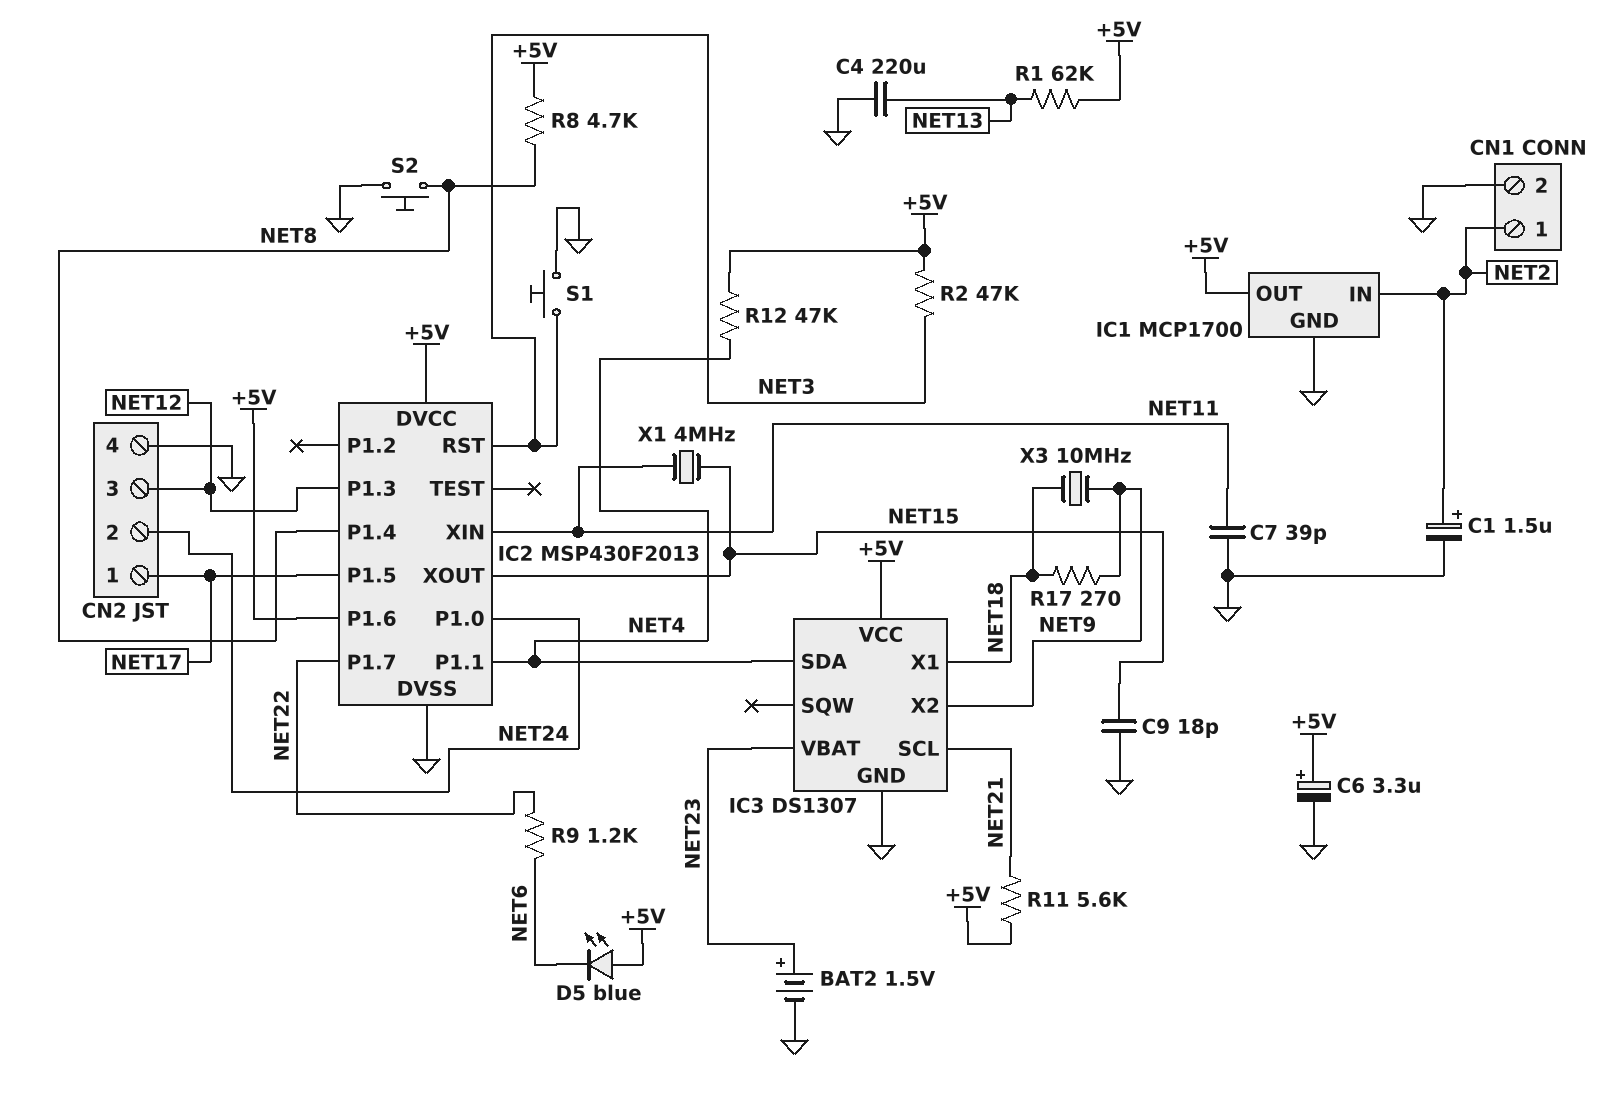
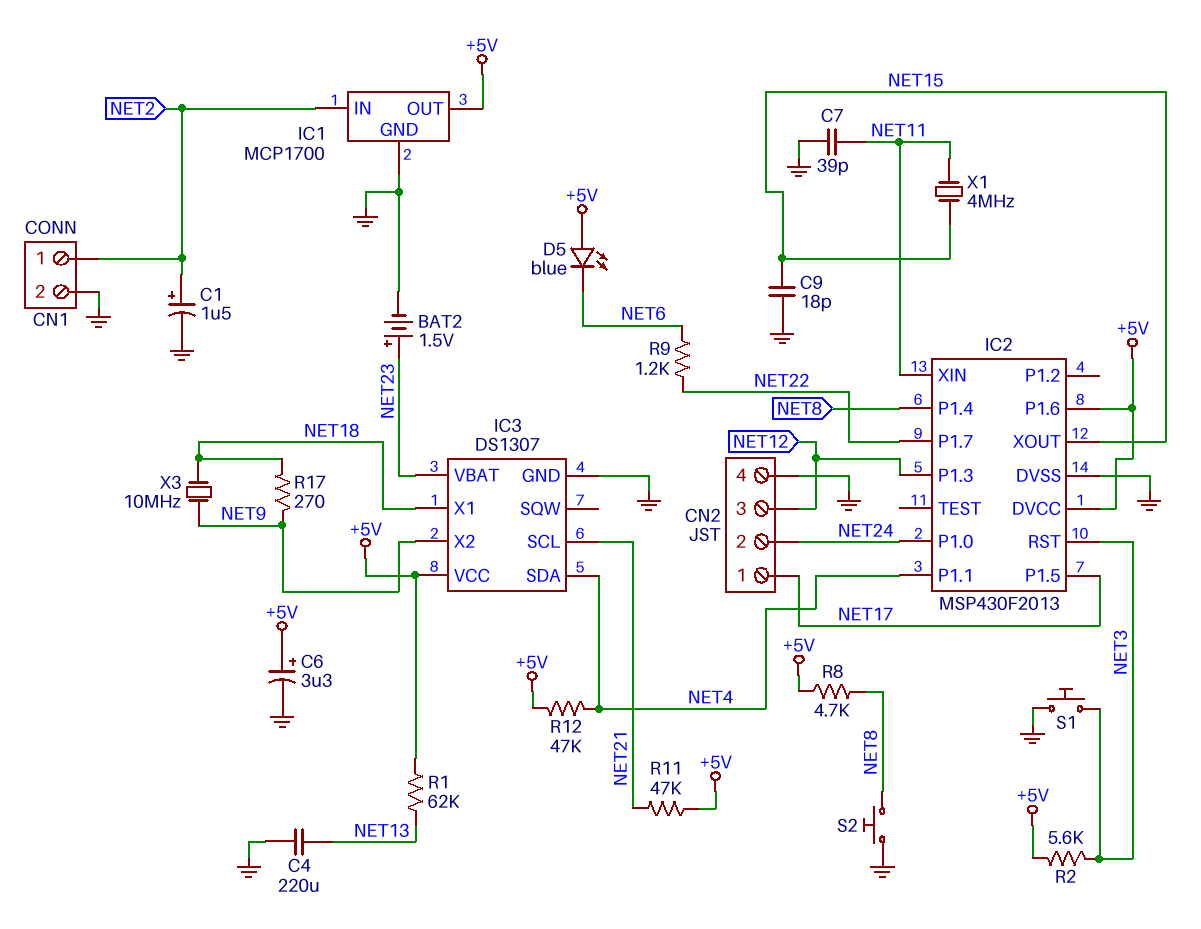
R2: 47k (+5V, NET3) -> 5.6k (+5V, NET3)
R11: 5.6k (+5V, NET21) -> 47k (+5V, NET21)

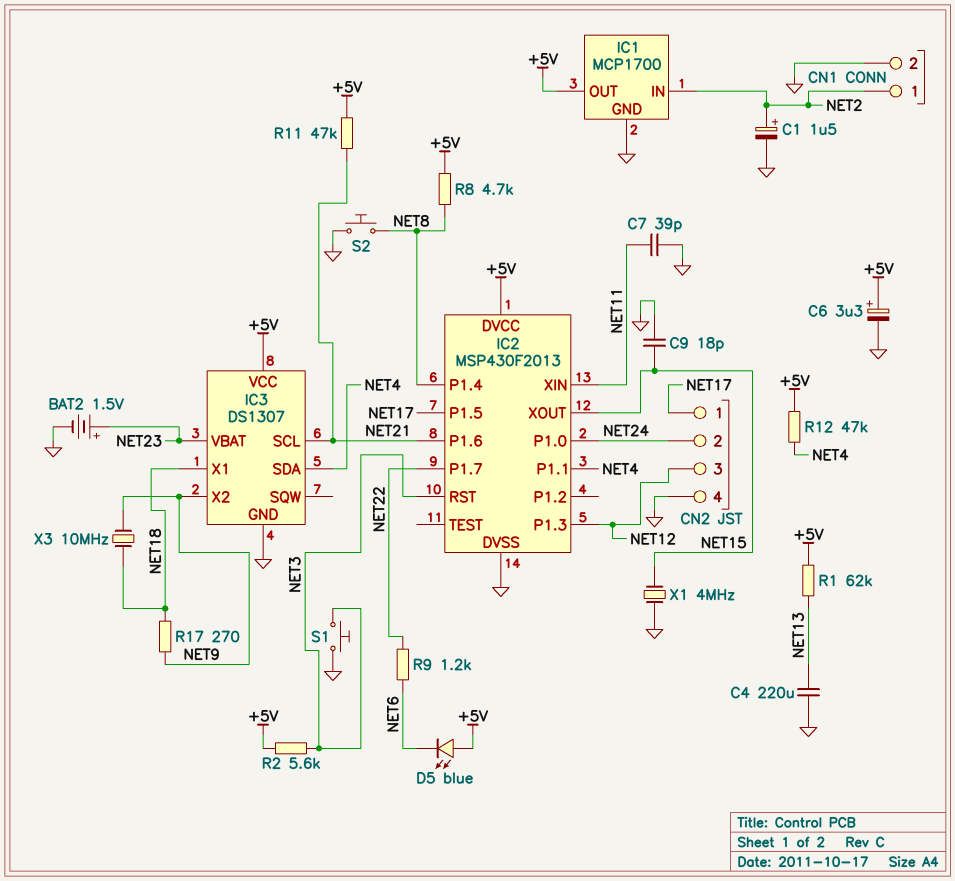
IC2 pin P1.6: +5V -> NET21
X1: 4MHz (NET11, NET15) -> 4MHz (GND, NET15)

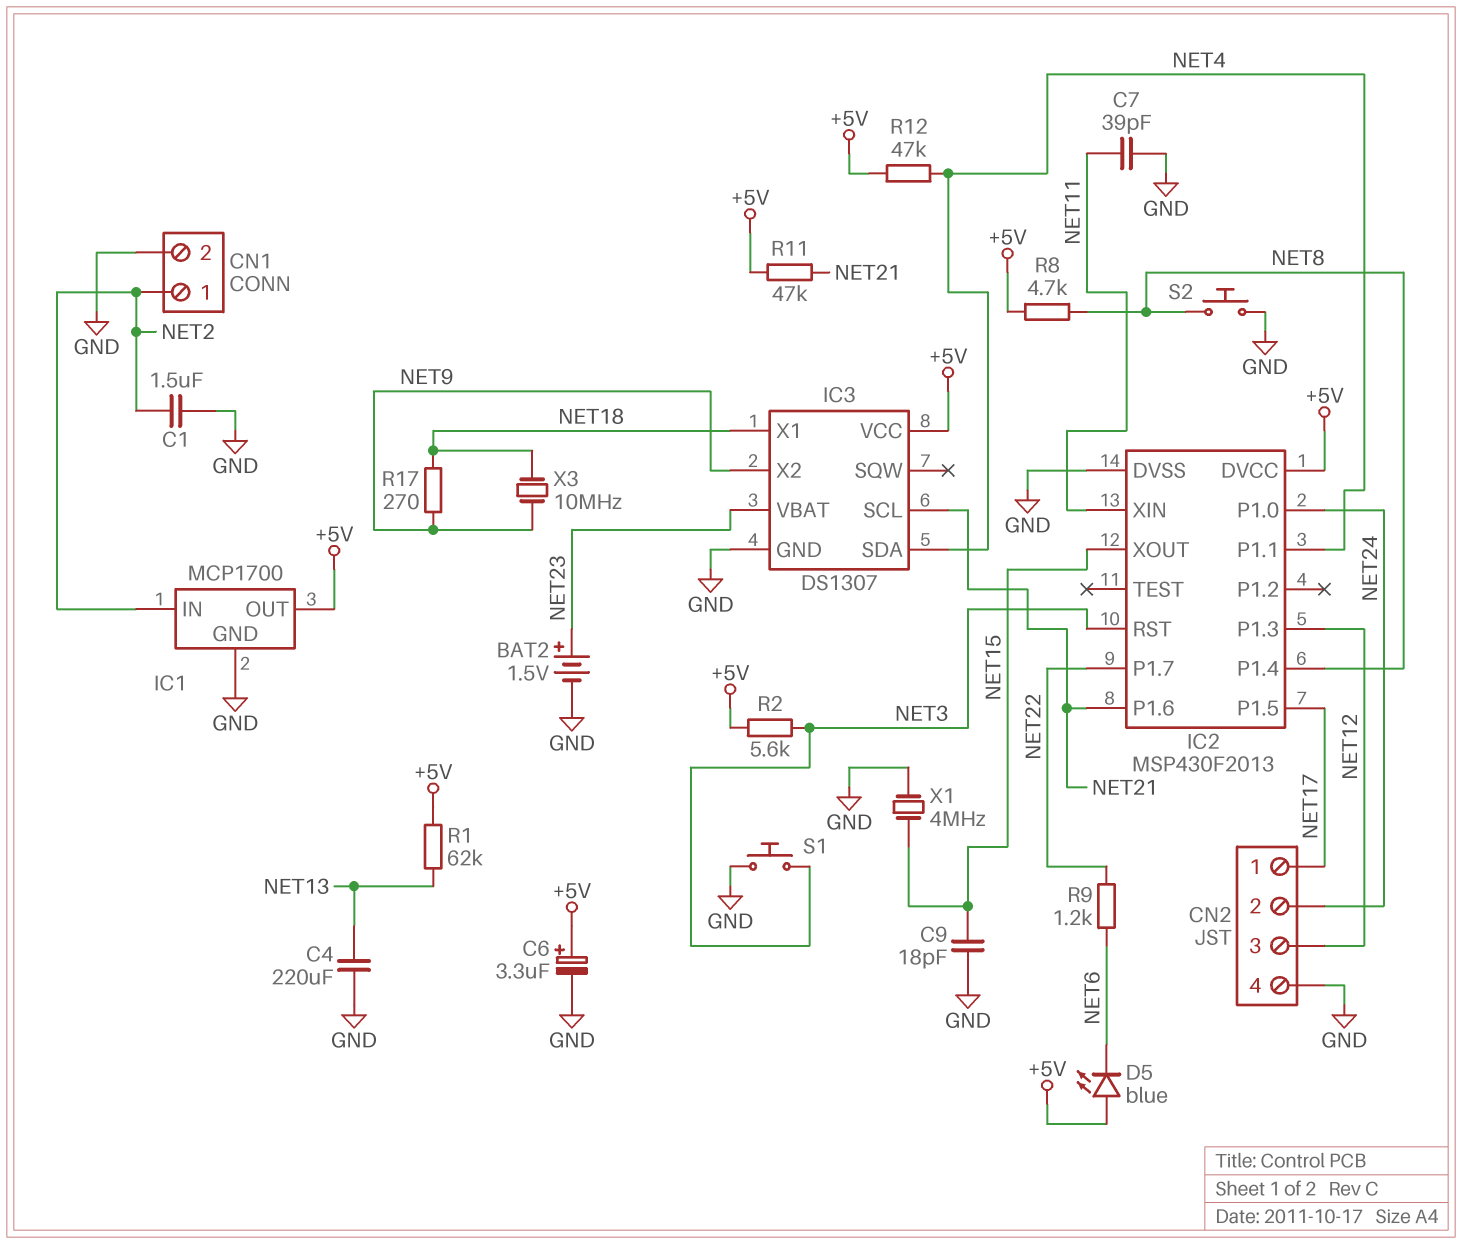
C1: 1.5uF (plus NET2, minus GND) -> 1.5uF (GND, NET2)

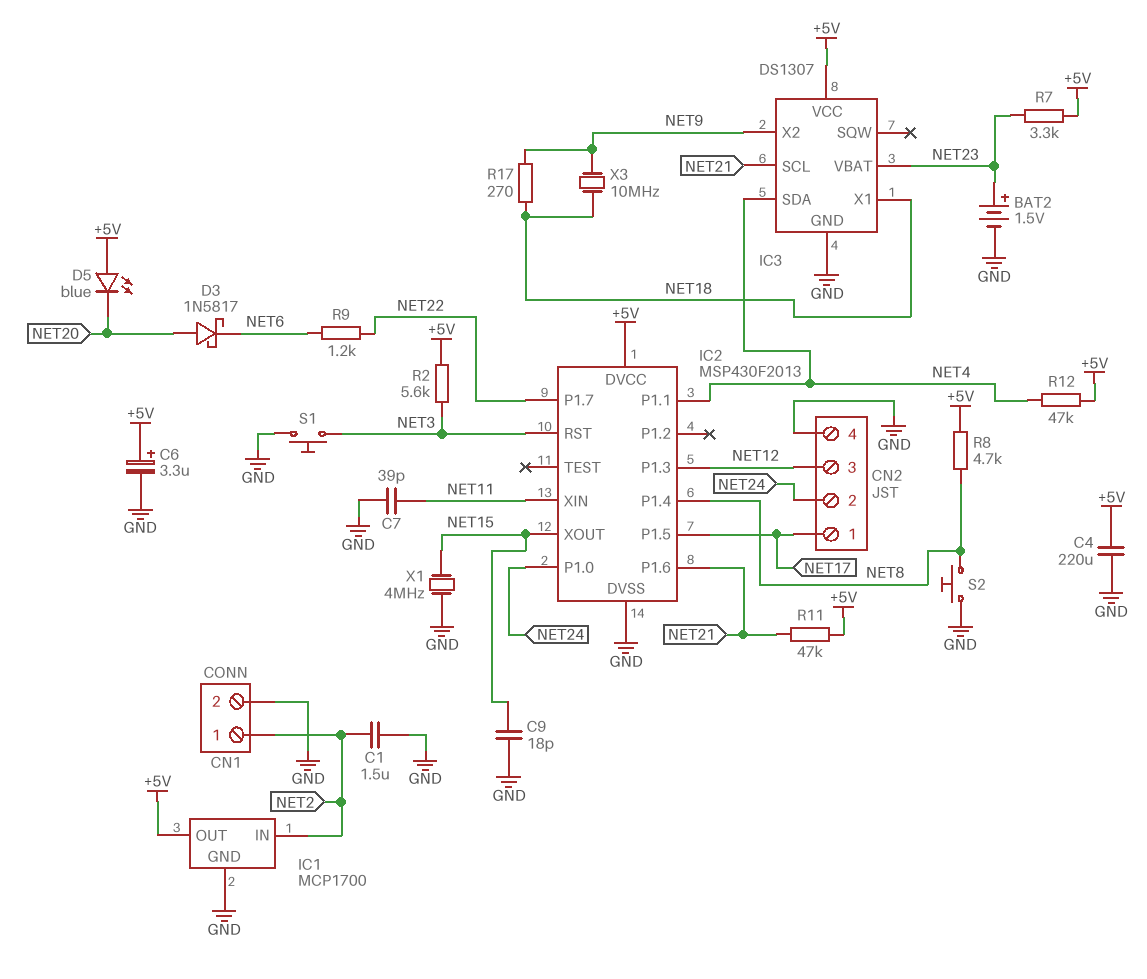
C4: 220uF (GND, NET13) -> 220uF (+5V, GND)
D3: none -> schottky 1N5817 (A NET20, K NET6)
D5: LED blue (A +5V, K NET6) -> LED blue (A +5V, K NET20)
R1: 62k (+5V, NET13) -> none
R7: none -> 3.3k (+5V, NET23)

